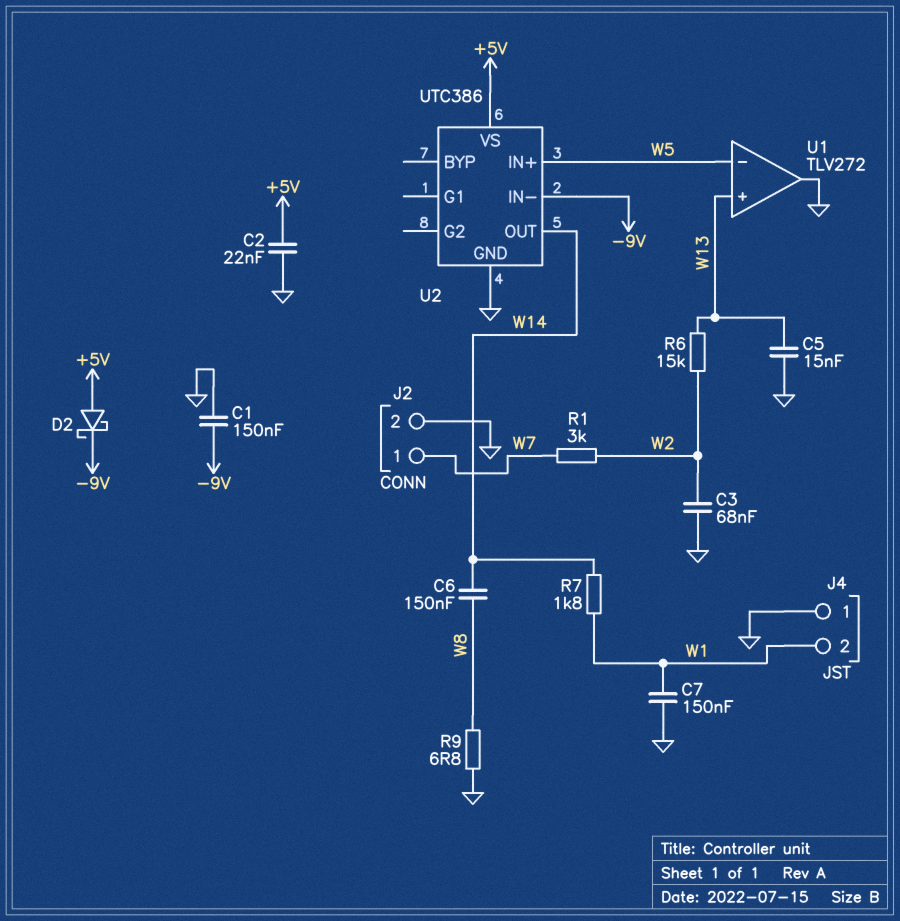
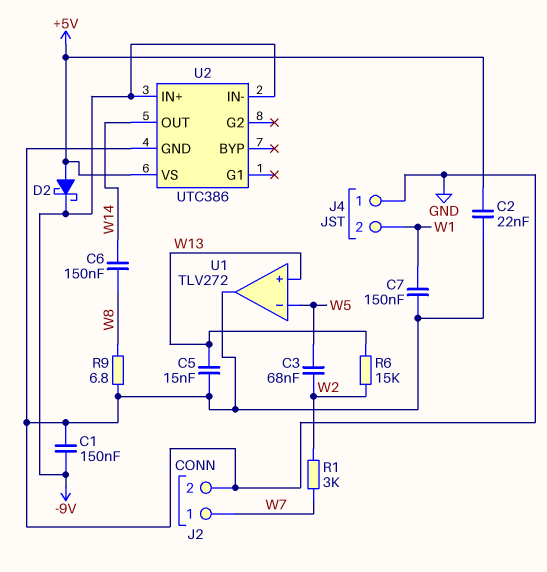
C3: 68nF (GND, W2) -> 68nF (W2, W5)
R7: 1.8k (W1, W14) -> none
U2 pin IN+: W5 -> -9V

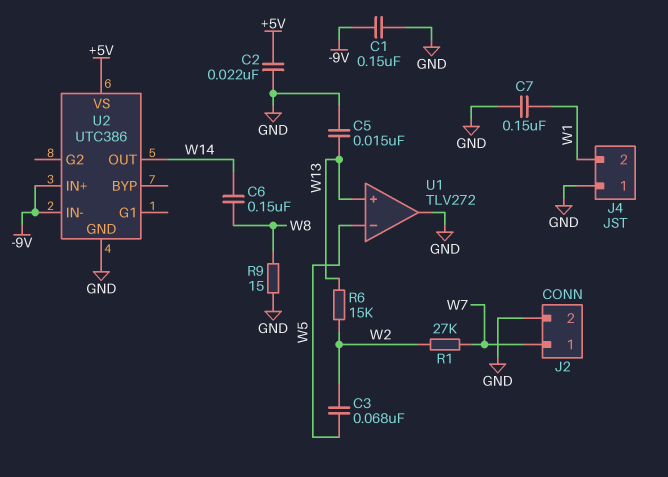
D2: schottky (A +5V, K -9V) -> none
R1: 3k (W2, W7) -> 27k (W2, W7)
R9: 6.8 (GND, W8) -> 15 (GND, W8)

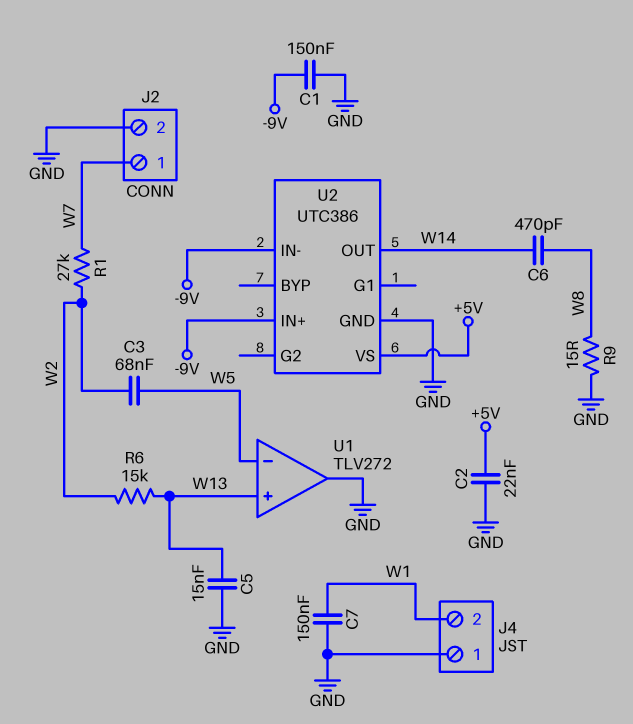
C6: 150nF (W8, W14) -> 470pF (W8, W14)

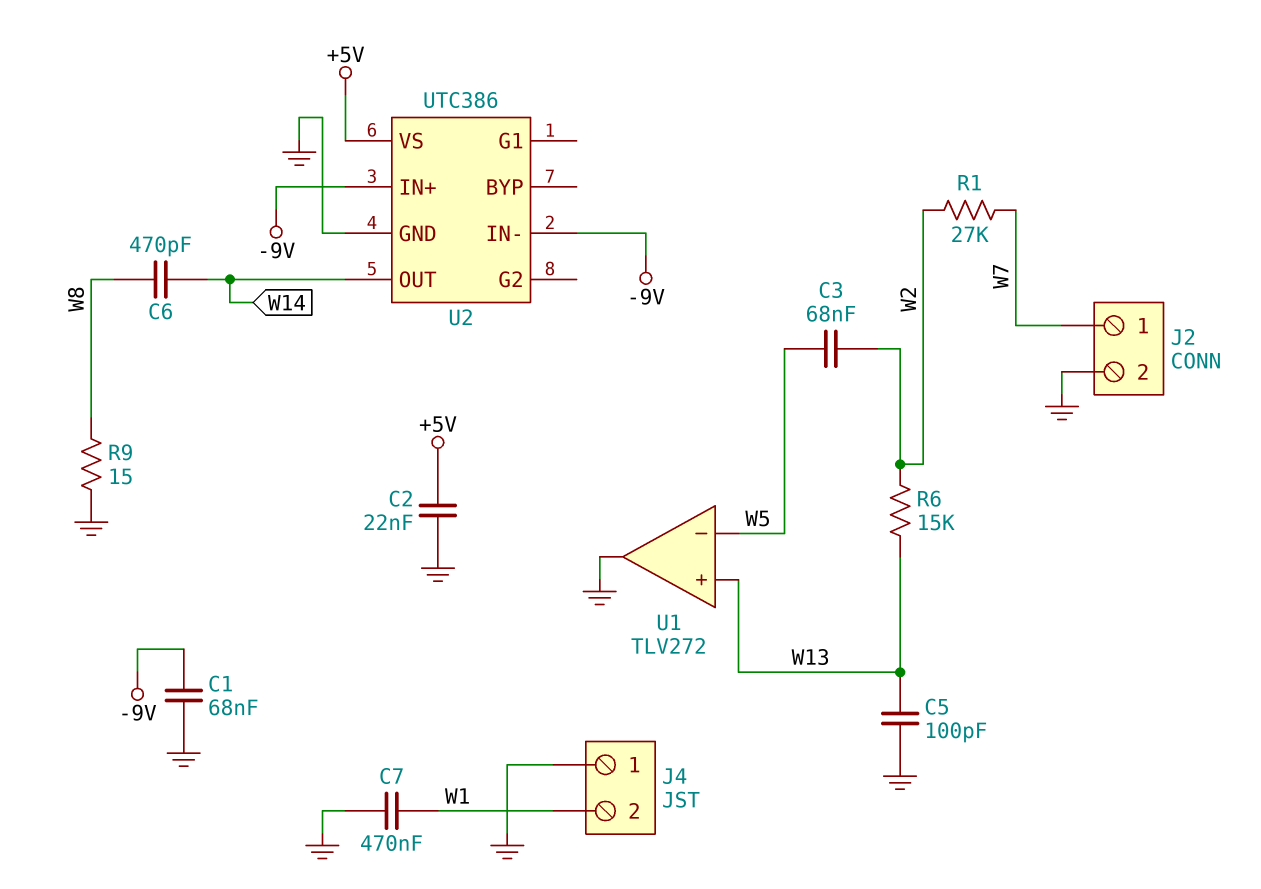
C1: 150nF (-9V, GND) -> 68nF (-9V, GND)
C5: 15nF (GND, W13) -> 100pF (GND, W13)
C7: 150nF (GND, W1) -> 470nF (GND, W1)

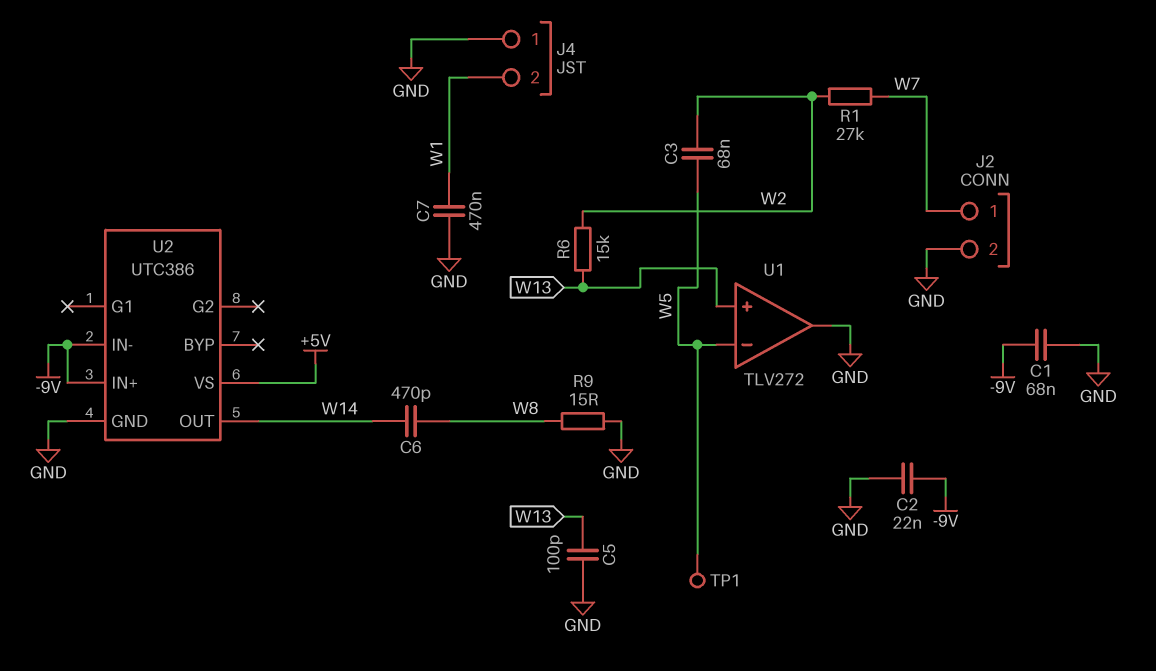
C2: 22nF (+5V, GND) -> 22nF (-9V, GND)
TP1: none -> test point (W5)

